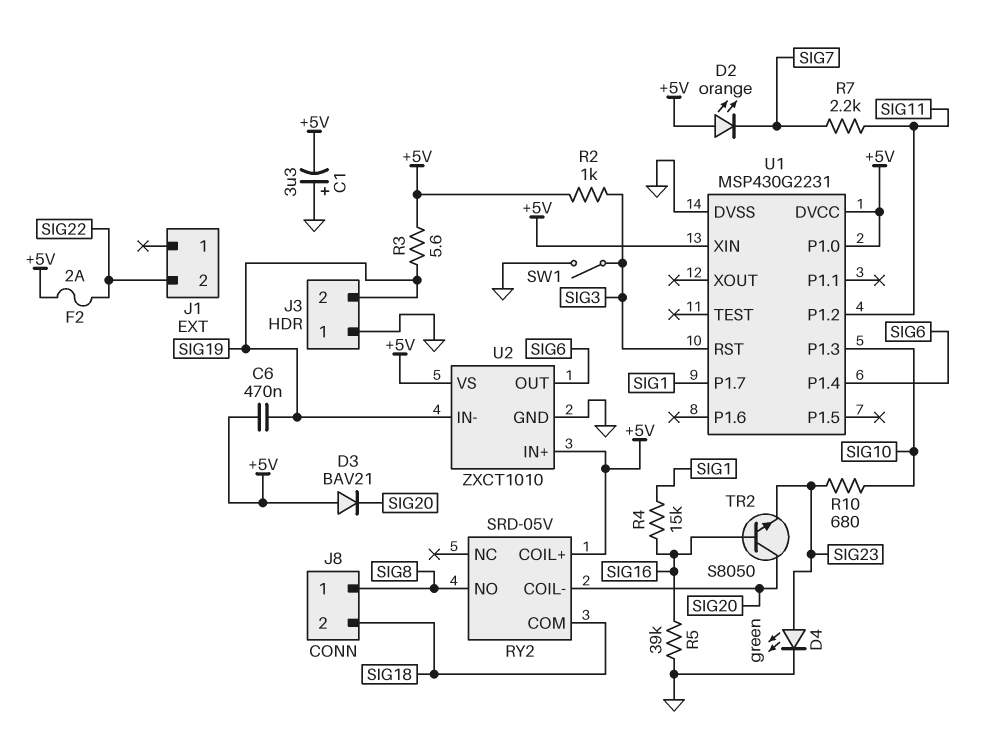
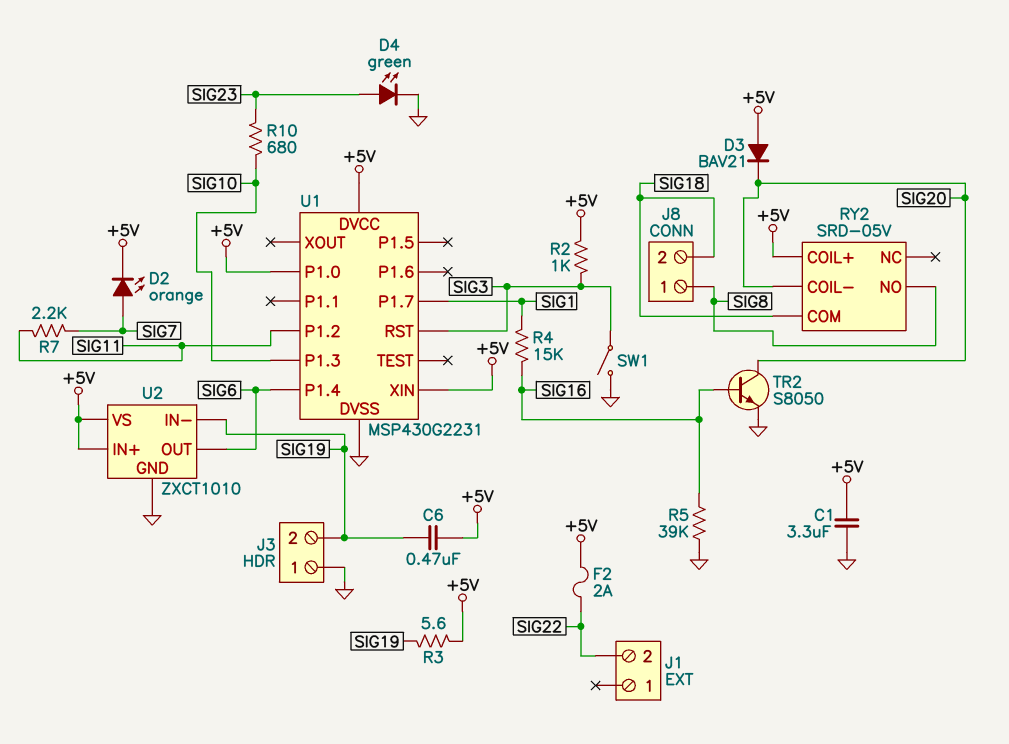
C1: 3.3uF (plus GND, minus +5V) -> 3.3uF (+5V, GND)
D2: LED orange (A +5V, K SIG7) -> LED orange (A SIG7, K +5V)
TR2: NPN S8050 (B SIG16, C SIG20, E SIG23) -> NPN S8050 (B SIG16, C SIG20, E GND)

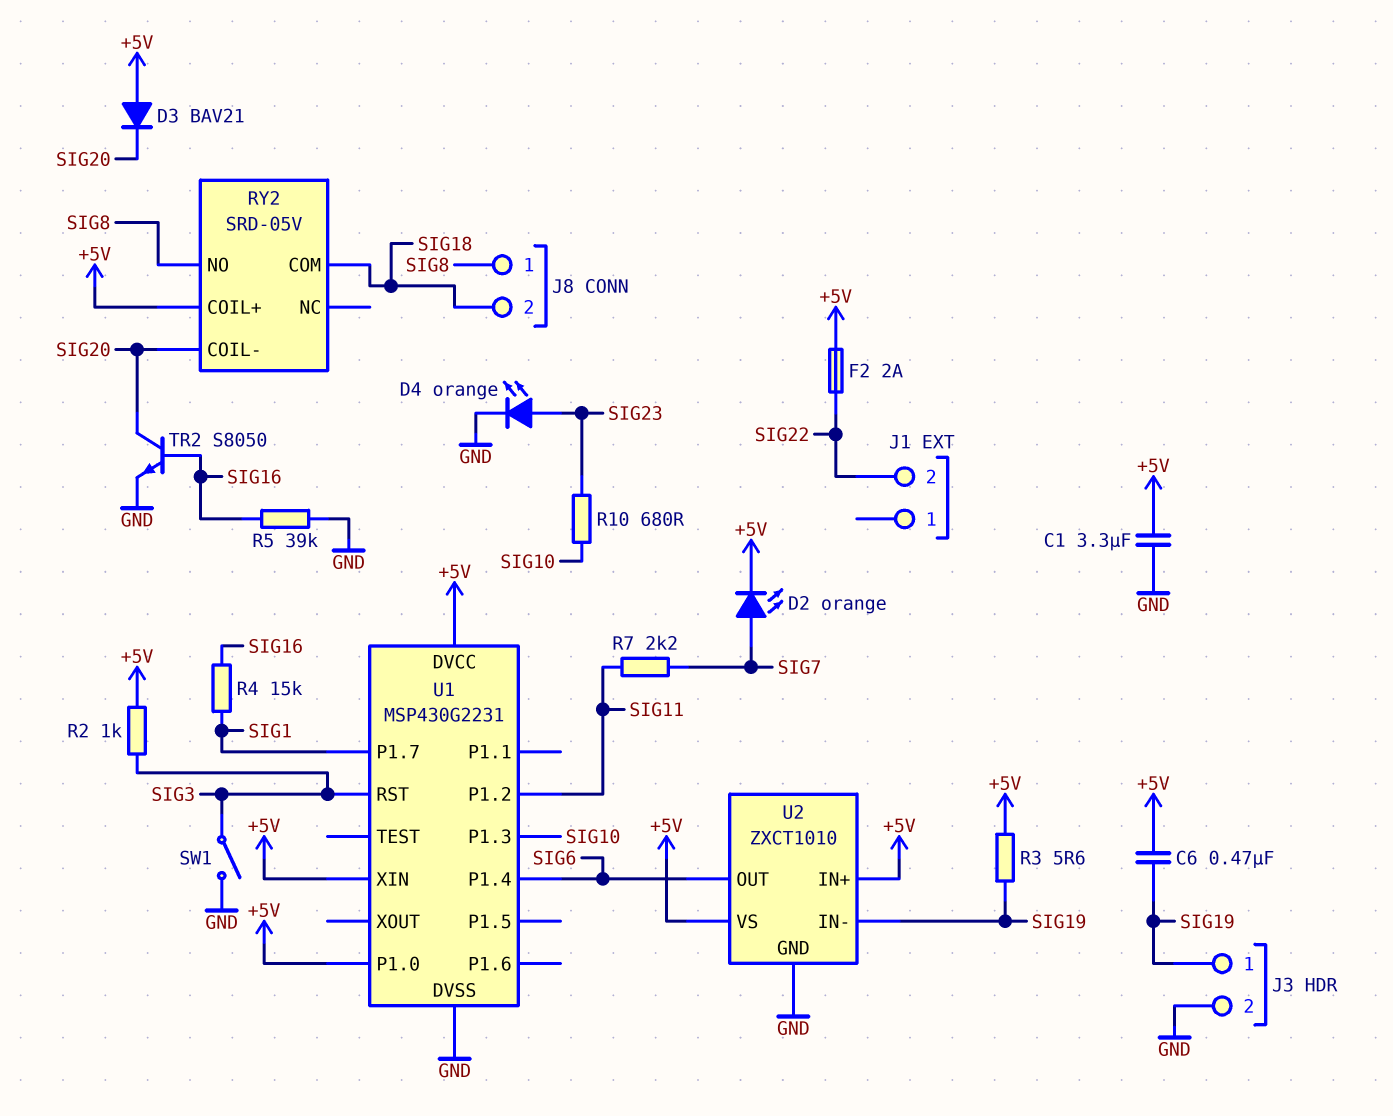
D4: LED green (A SIG23, K GND) -> LED orange (A SIG23, K GND)
J3 pin 1: GND -> SIG19
J3 pin 2: SIG19 -> GND

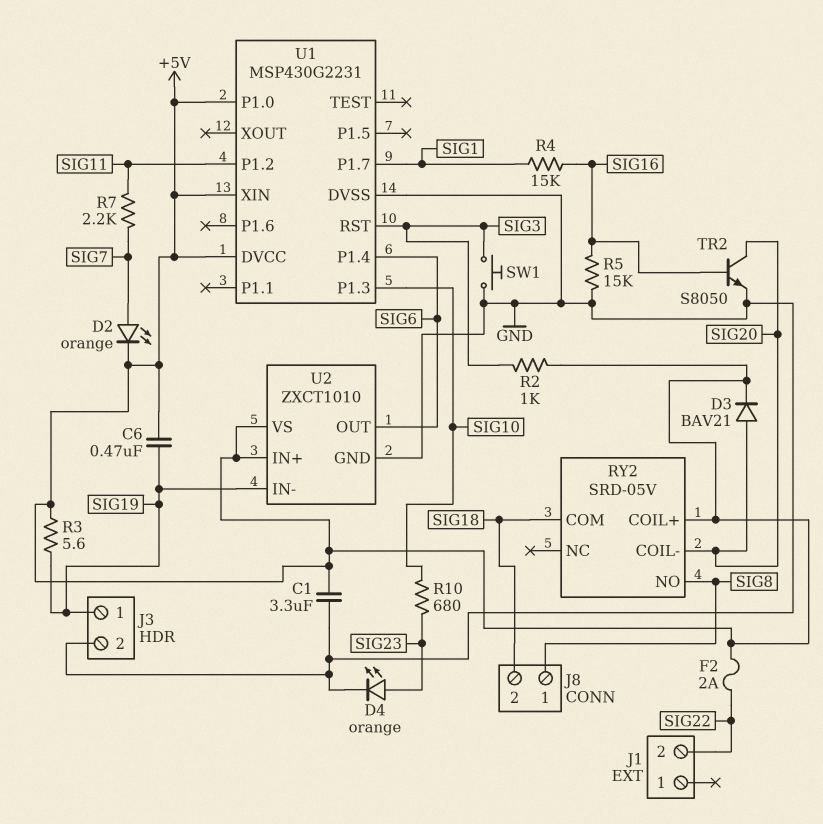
D3: diode BAV21 (A +5V, K SIG20) -> diode BAV21 (A SIG20, K +5V)
R5: 39k (GND, SIG16) -> 15k (GND, SIG16)
SW1: switch (GND, SIG3) -> button (GND, SIG3)

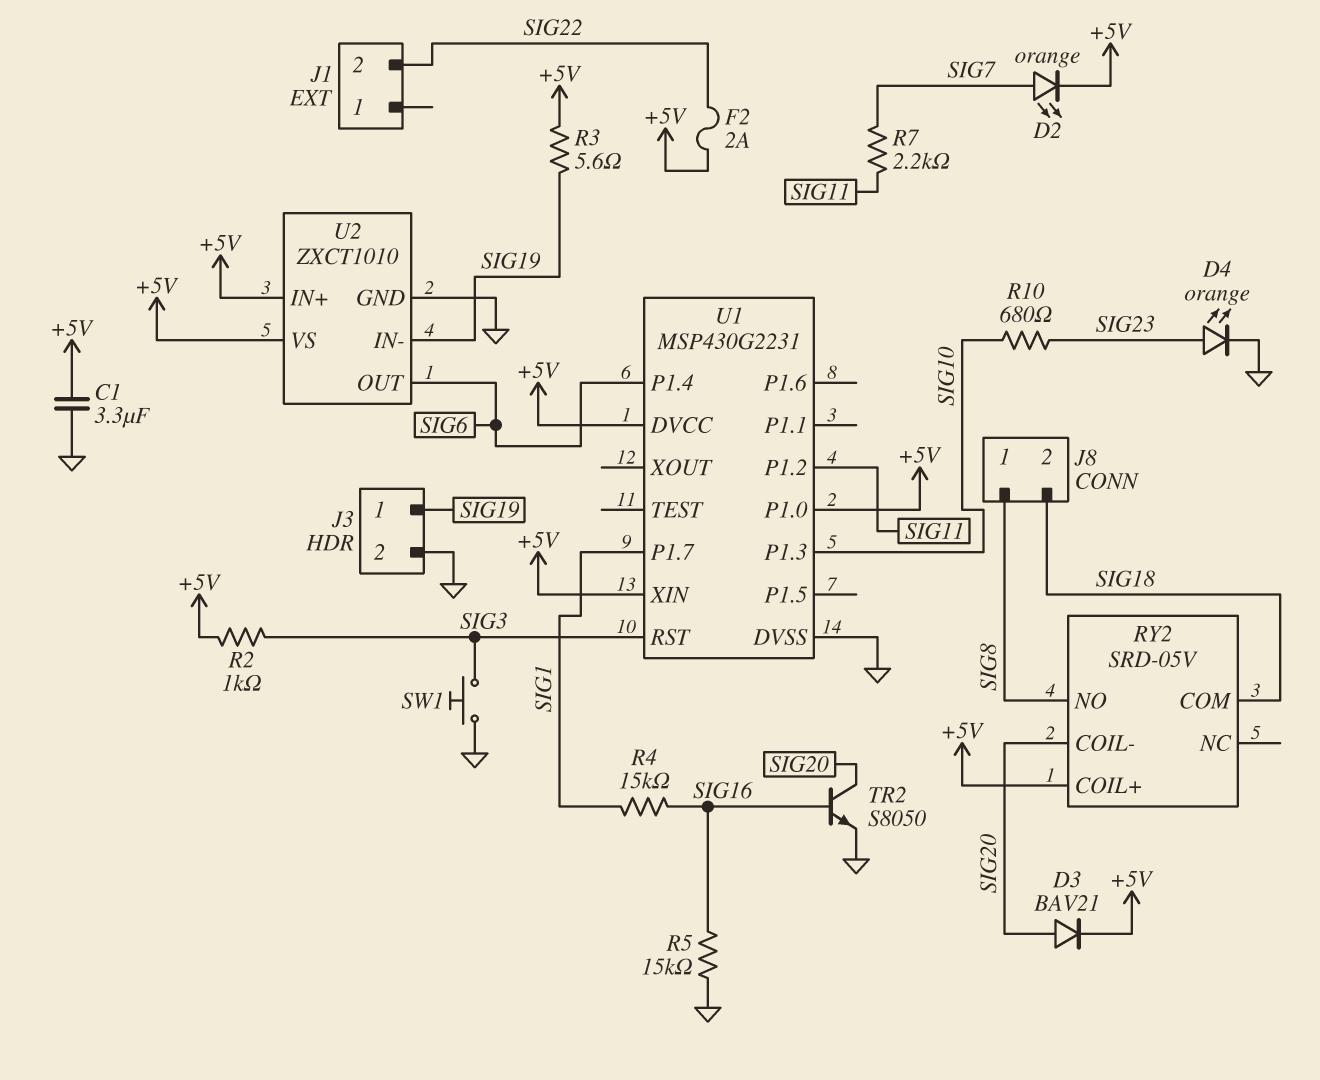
C6: 470nF (+5V, SIG19) -> none

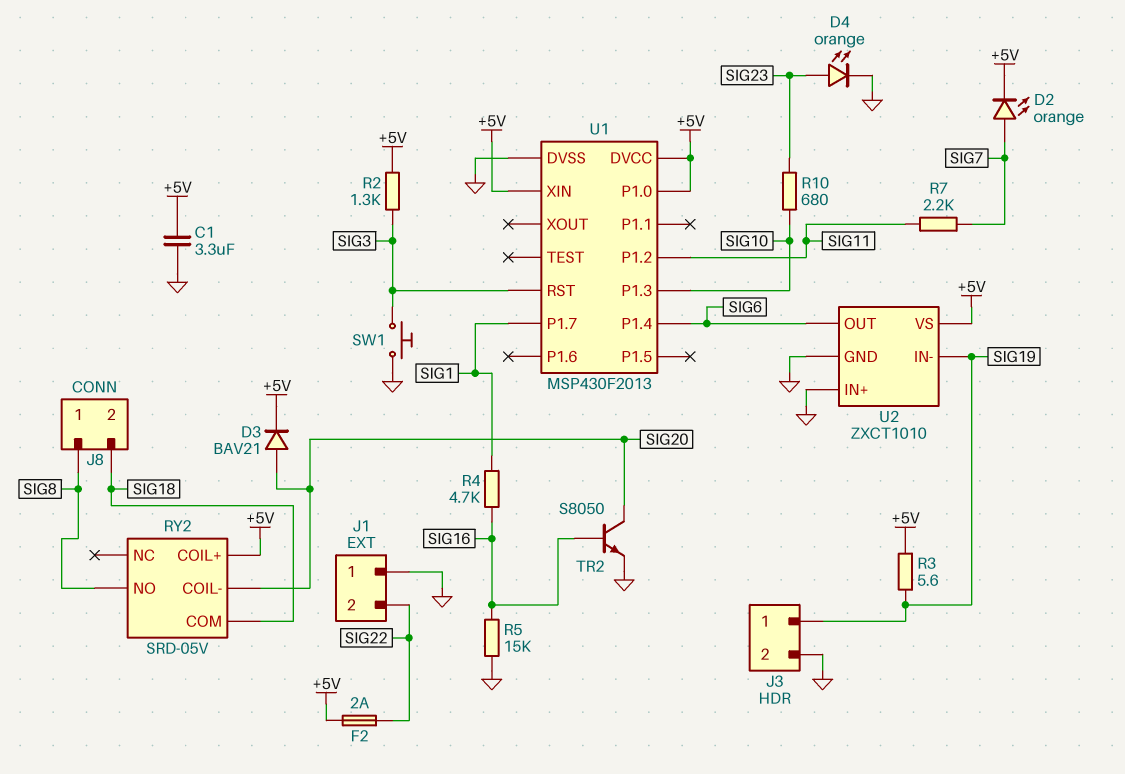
J1 pin 1: none -> GND
R2: 1k (+5V, SIG3) -> 1.3k (+5V, SIG3)
R4: 15k (SIG1, SIG16) -> 4.7k (SIG1, SIG16)
U1: MSP430G2231 -> MSP430F2013
U2 pin IN+: +5V -> GND

